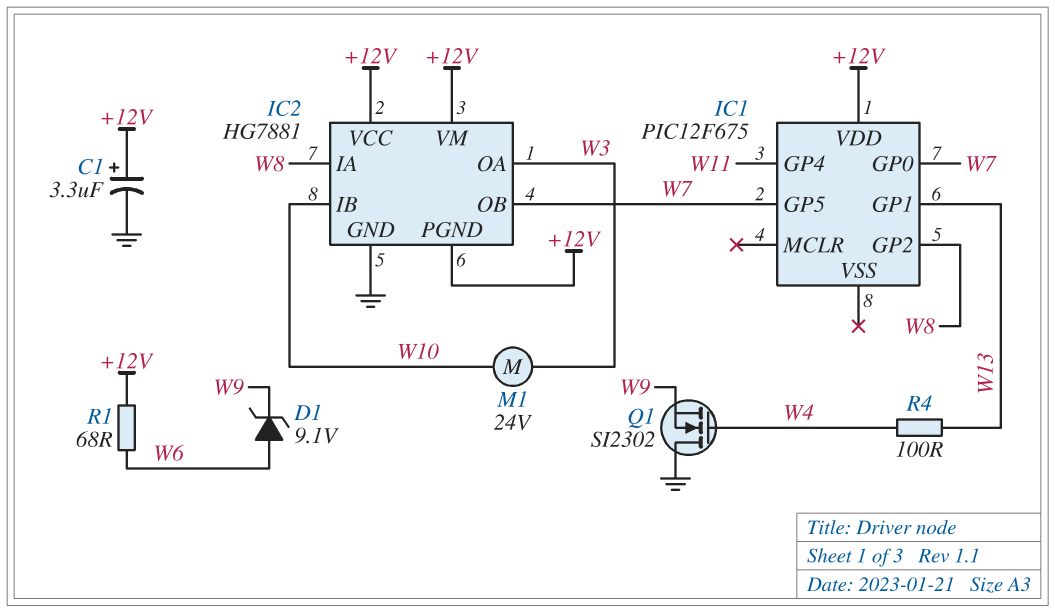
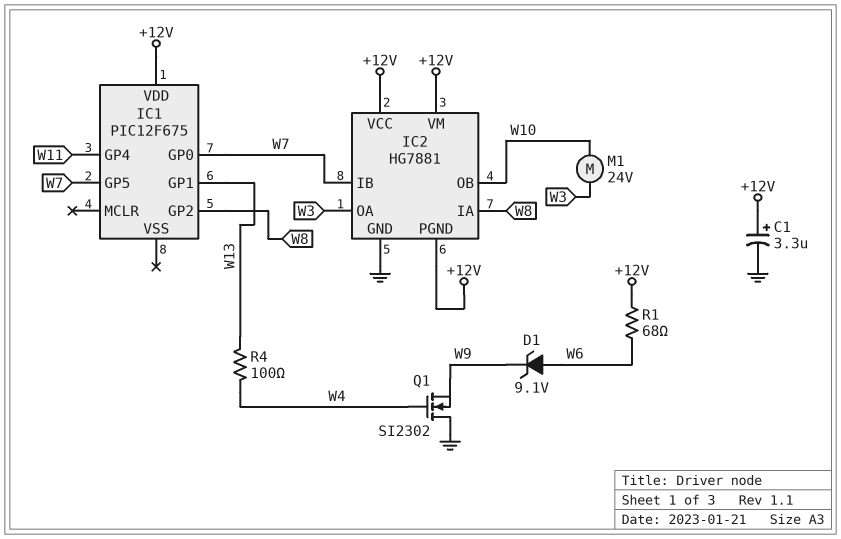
IC2 pin IB: W10 -> W7
IC2 pin OB: W7 -> W10

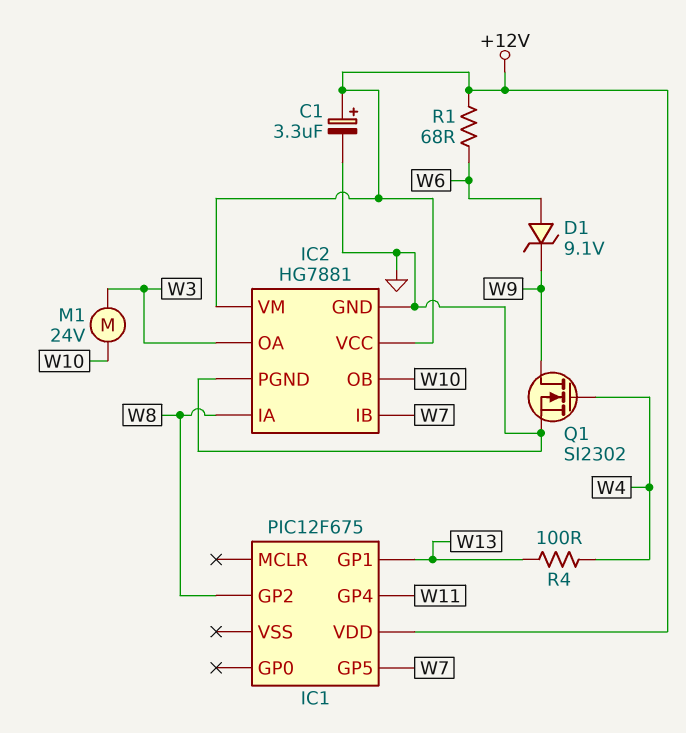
IC1 pin GP0: W7 -> none
IC2 pin PGND: +12V -> GND
Q1: NMOS SI2302 (G W4, D GND, S W9) -> NMOS SI2302 (G W4, D W9, S GND)

